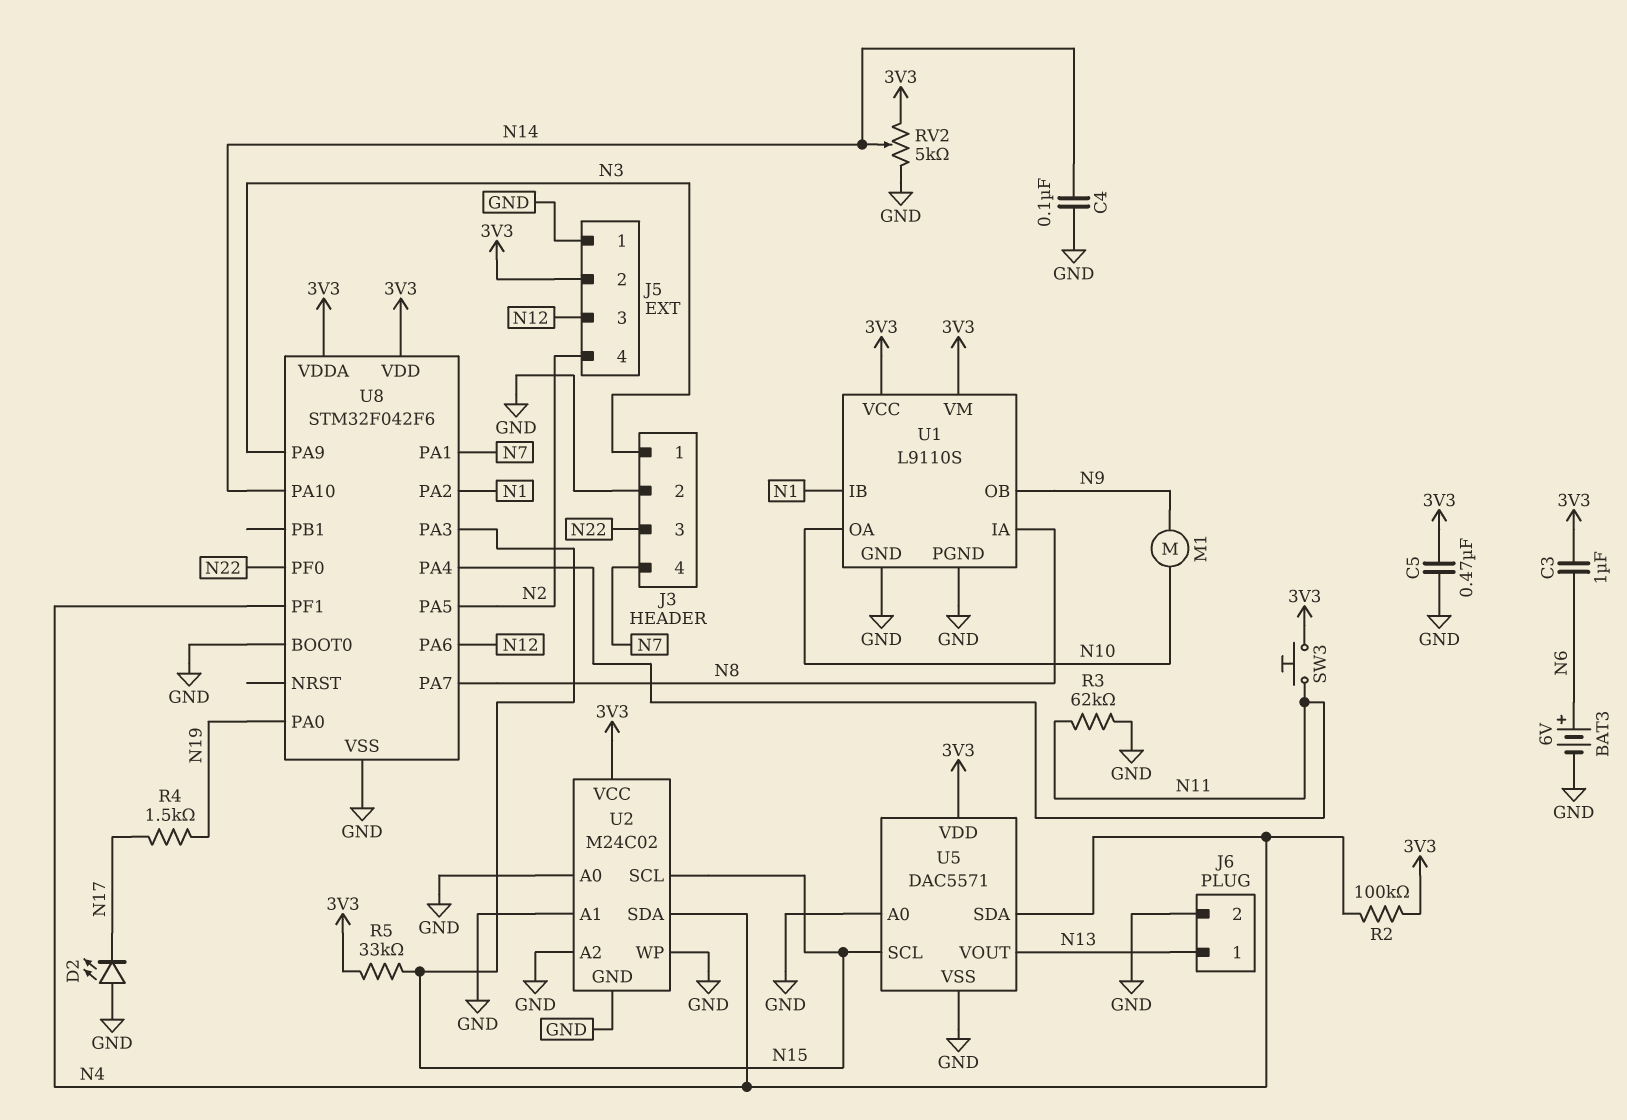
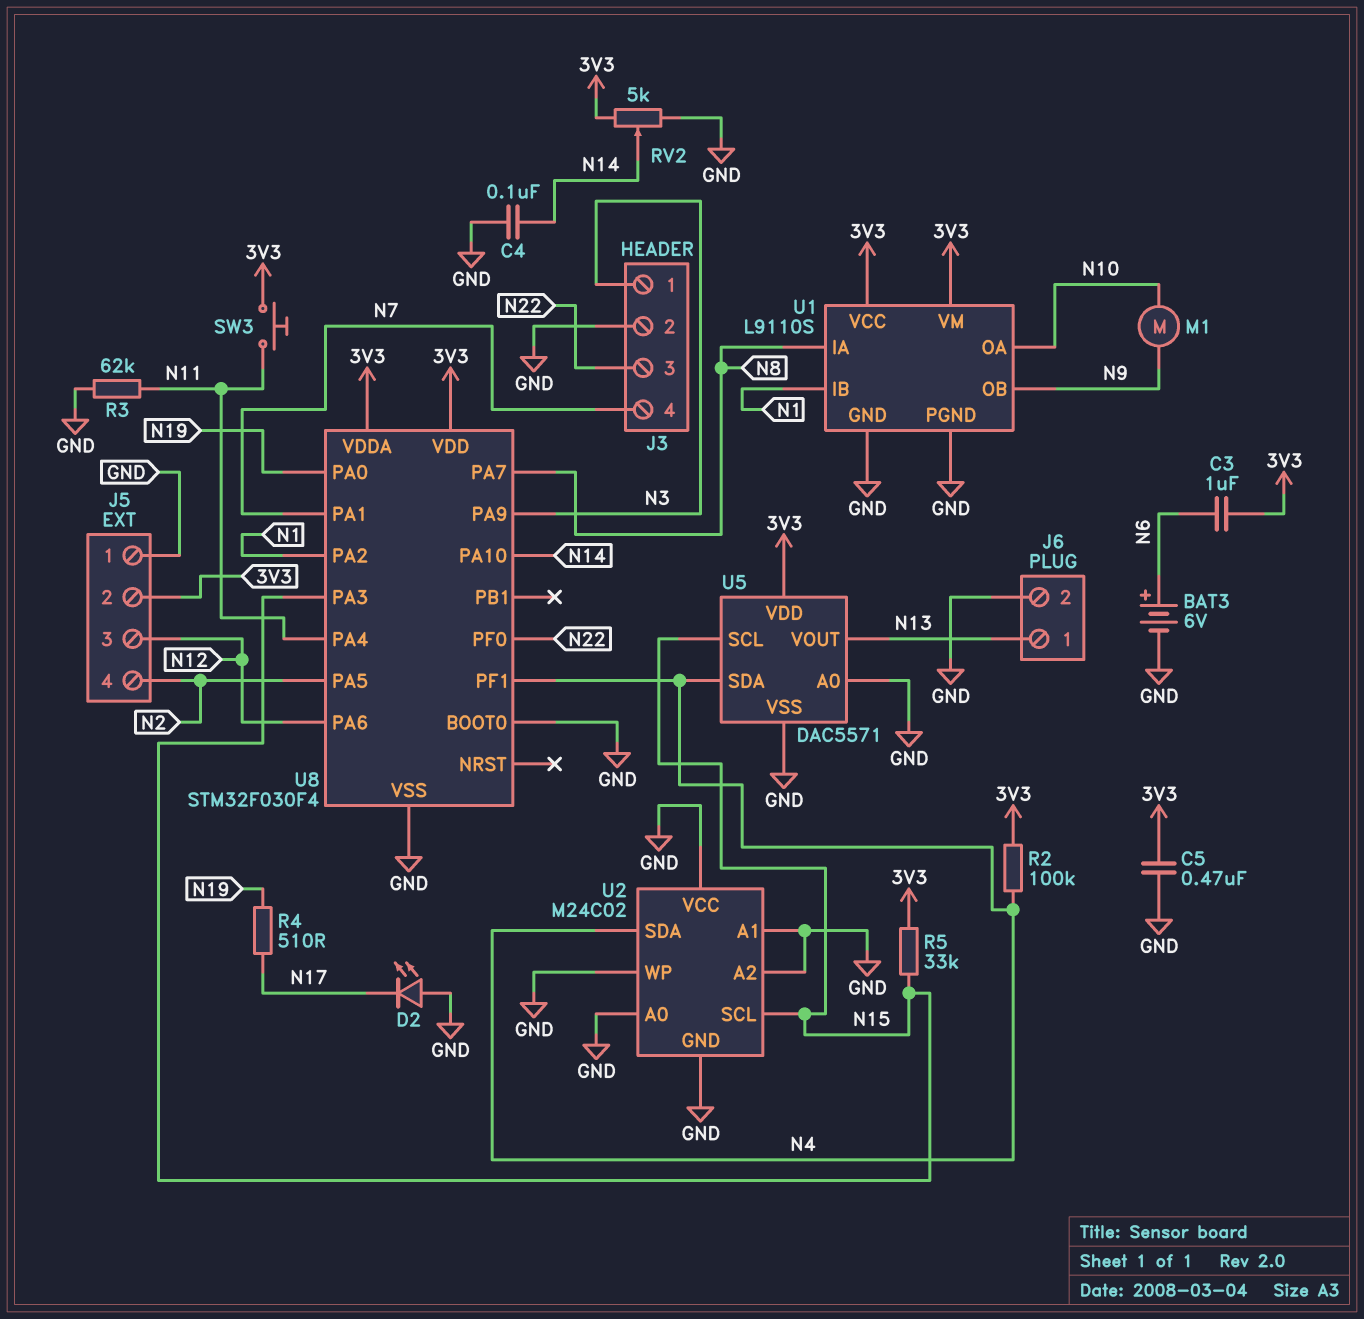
R4: 1.5k (N17, N19) -> 510 (N17, N19)
U2 pin VCC: 3V3 -> GND
U8: STM32F042F6 -> STM32F030F4

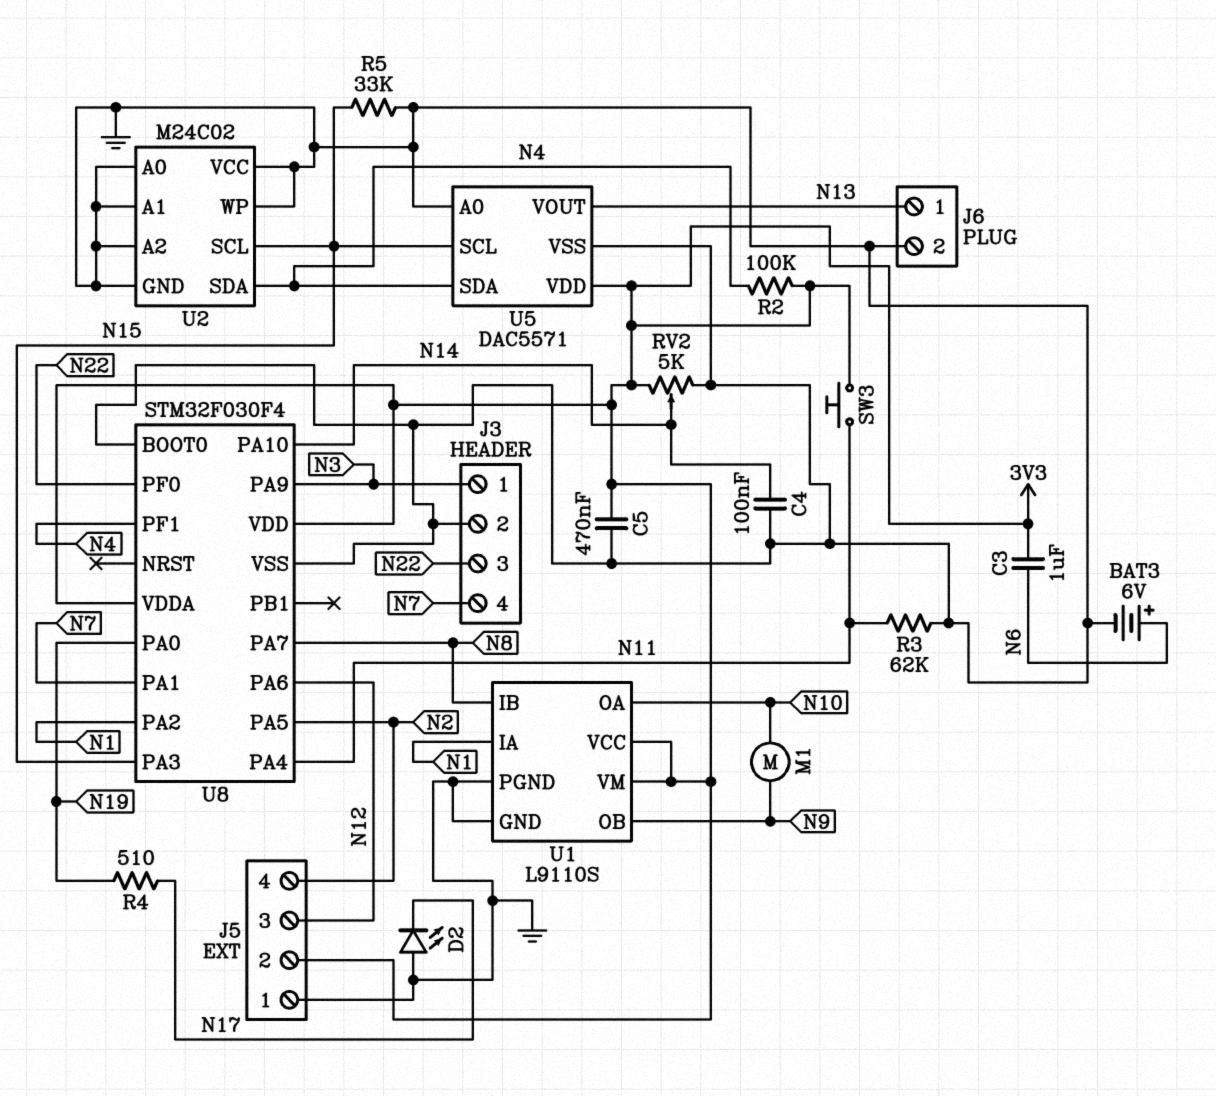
R5: 33k (3V3, N15) -> 33k (GND, N15)
U1 pin IA: N8 -> N1
U1 pin IB: N1 -> N8

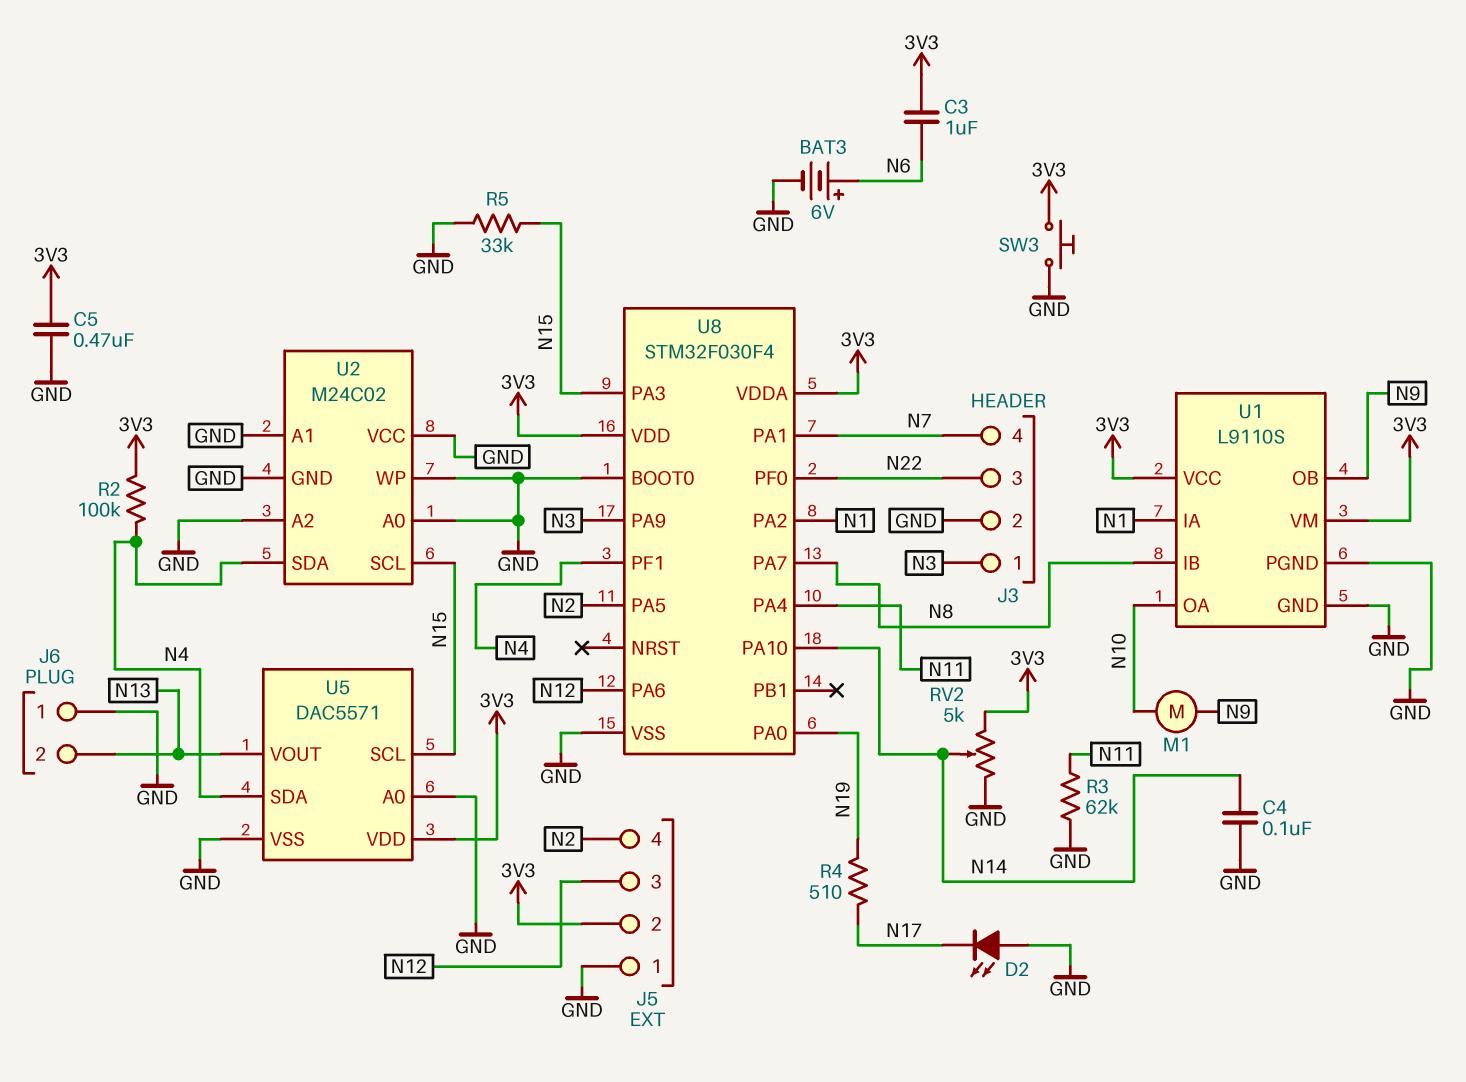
J6 pin 1: N13 -> GND
J6 pin 2: GND -> N13
SW3: button (3V3, N11) -> button (3V3, GND)

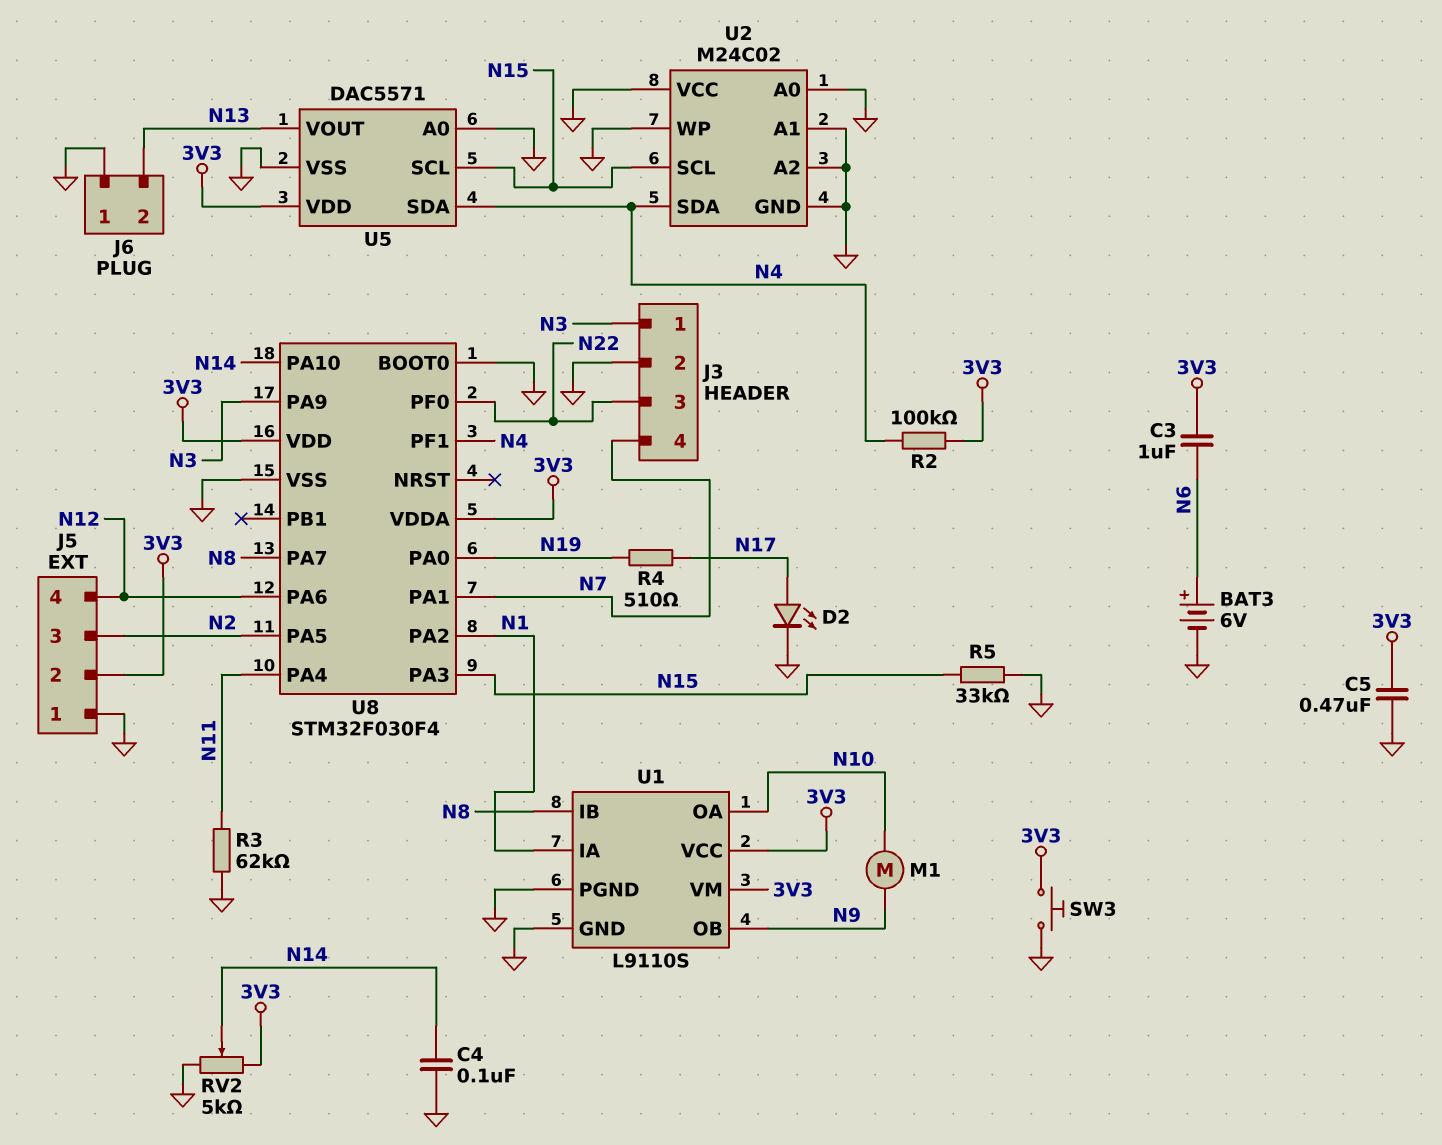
D2: LED (A GND, K N17) -> LED (A N17, K GND)
J5 pin 3: N12 -> N2
J5 pin 4: N2 -> N12

